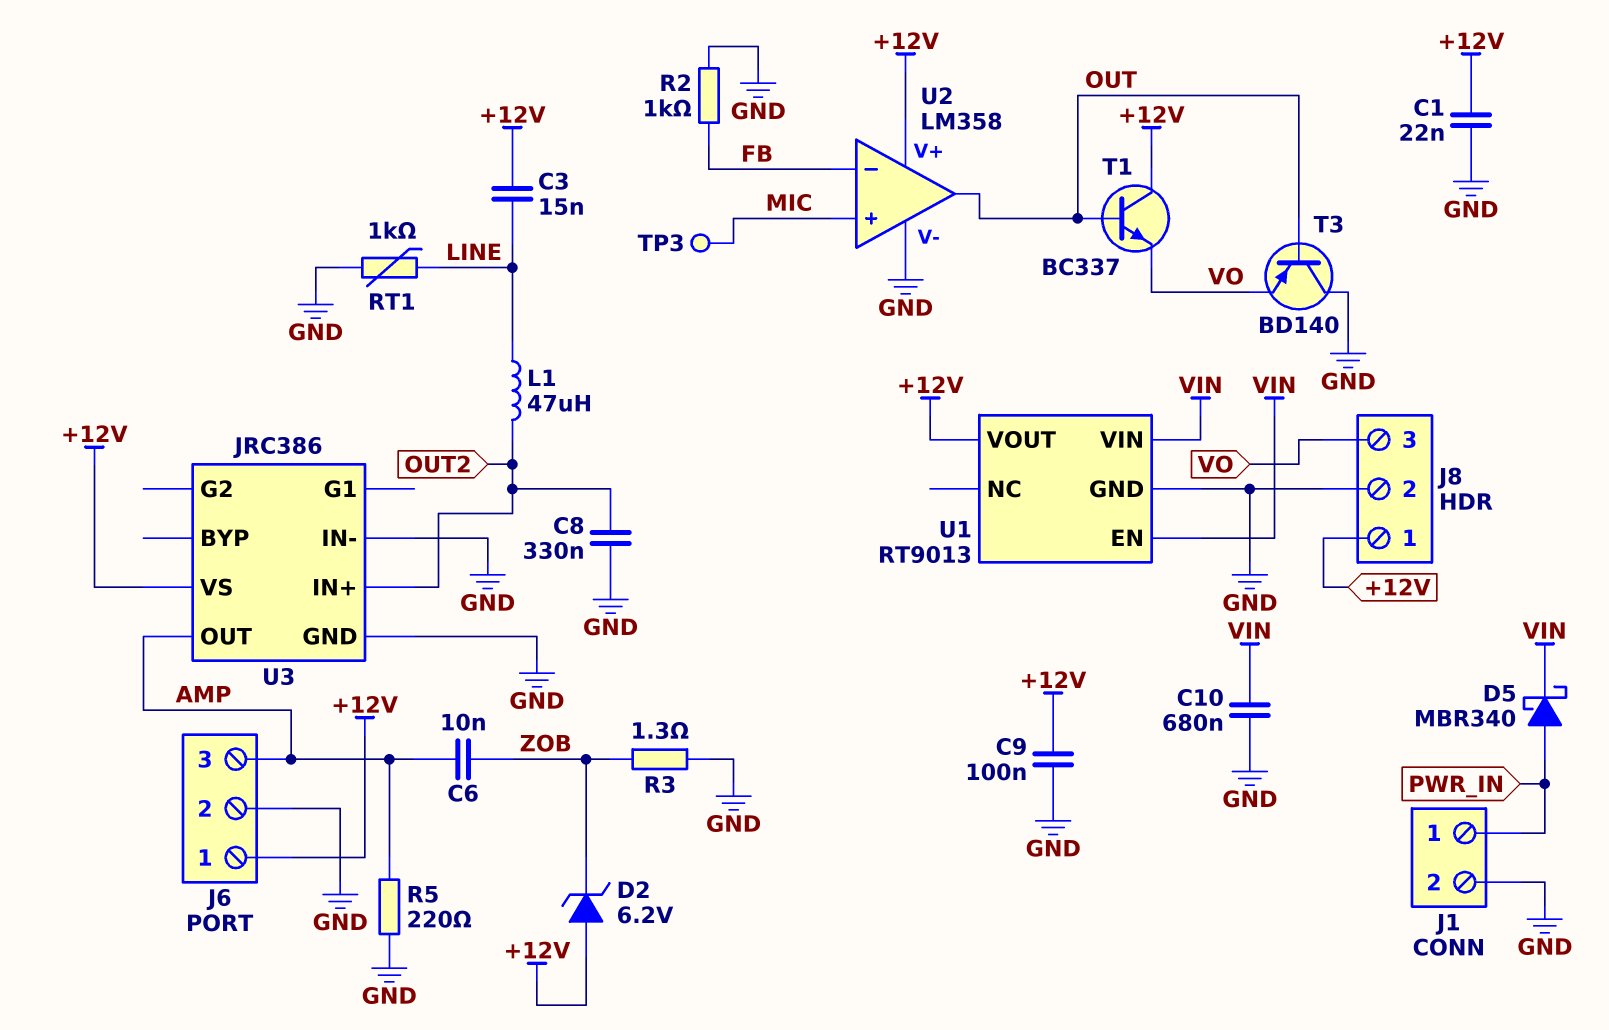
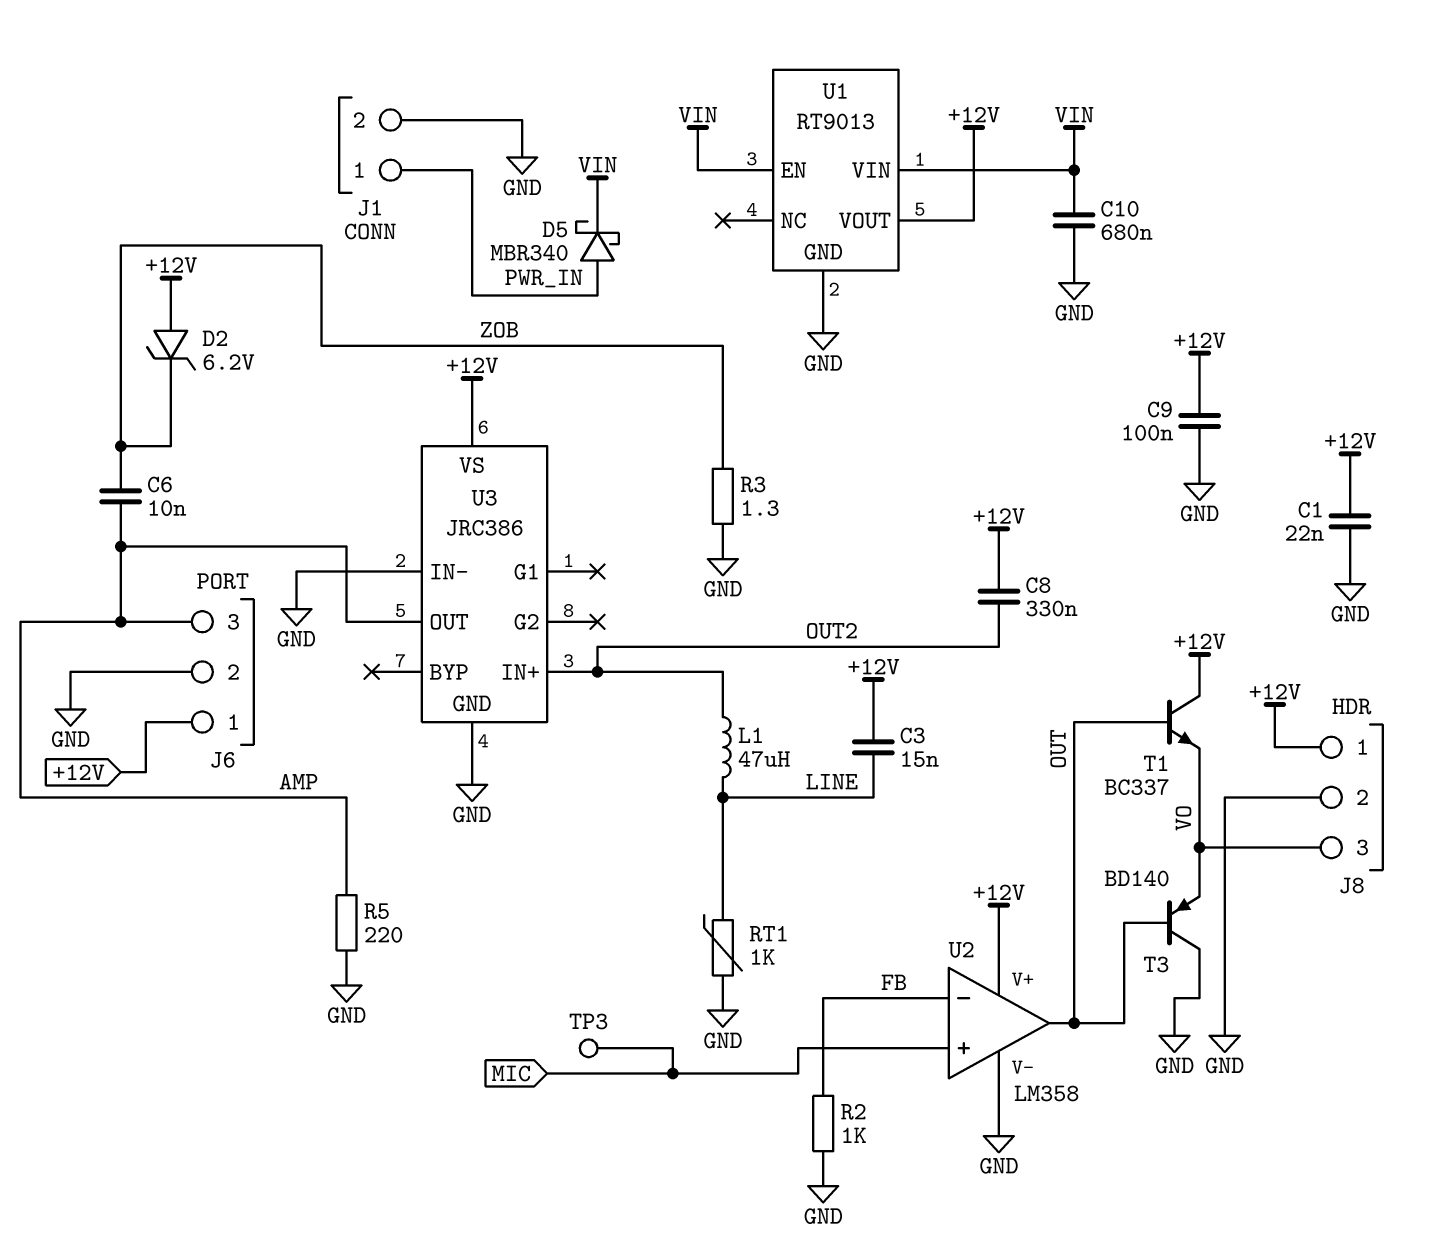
C8: 330nF (GND, OUT2) -> 330nF (+12V, OUT2)

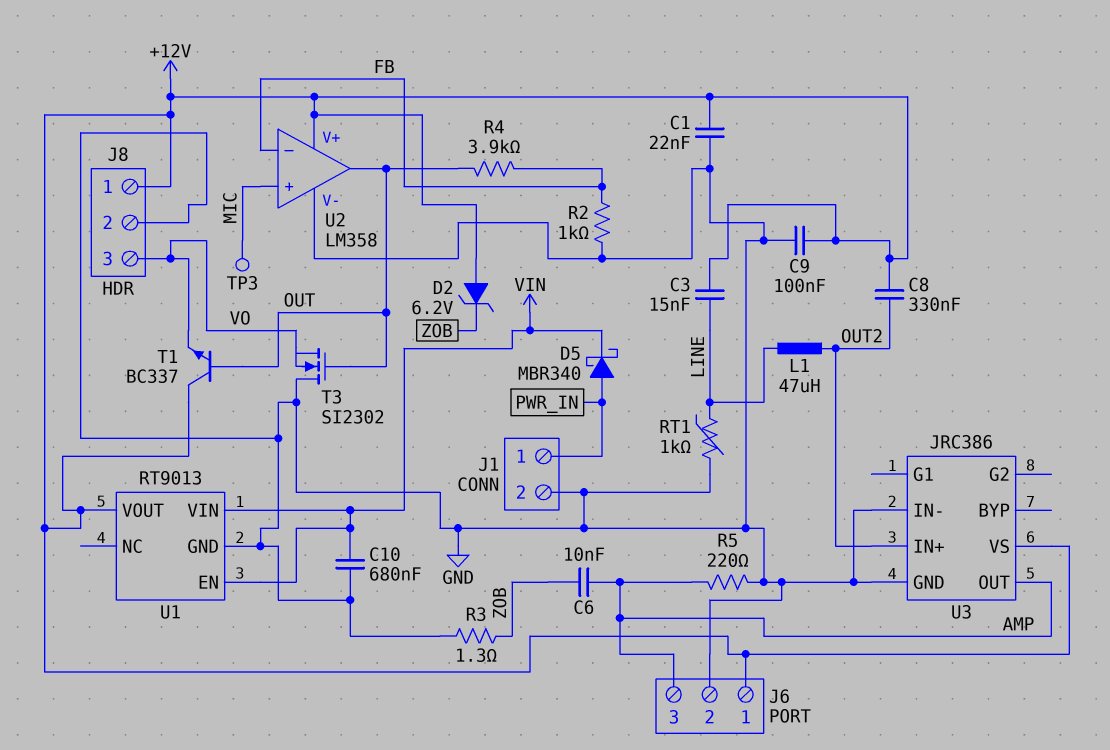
R4: none -> 3.9k (FB, OUT)
T3: PNP BD140 (B OUT, C GND, E VO) -> NMOS SI2302 (G OUT, D GND, S VO)

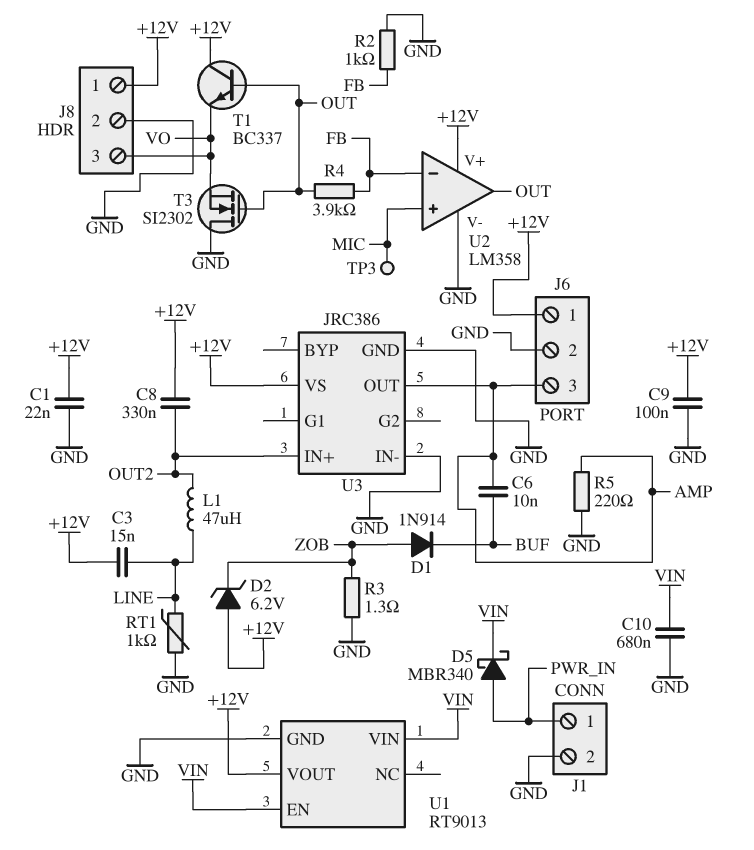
C6: 10nF (AMP, ZOB) -> 10nF (AMP, BUF)
D1: none -> diode 1N914 (A ZOB, K BUF)

